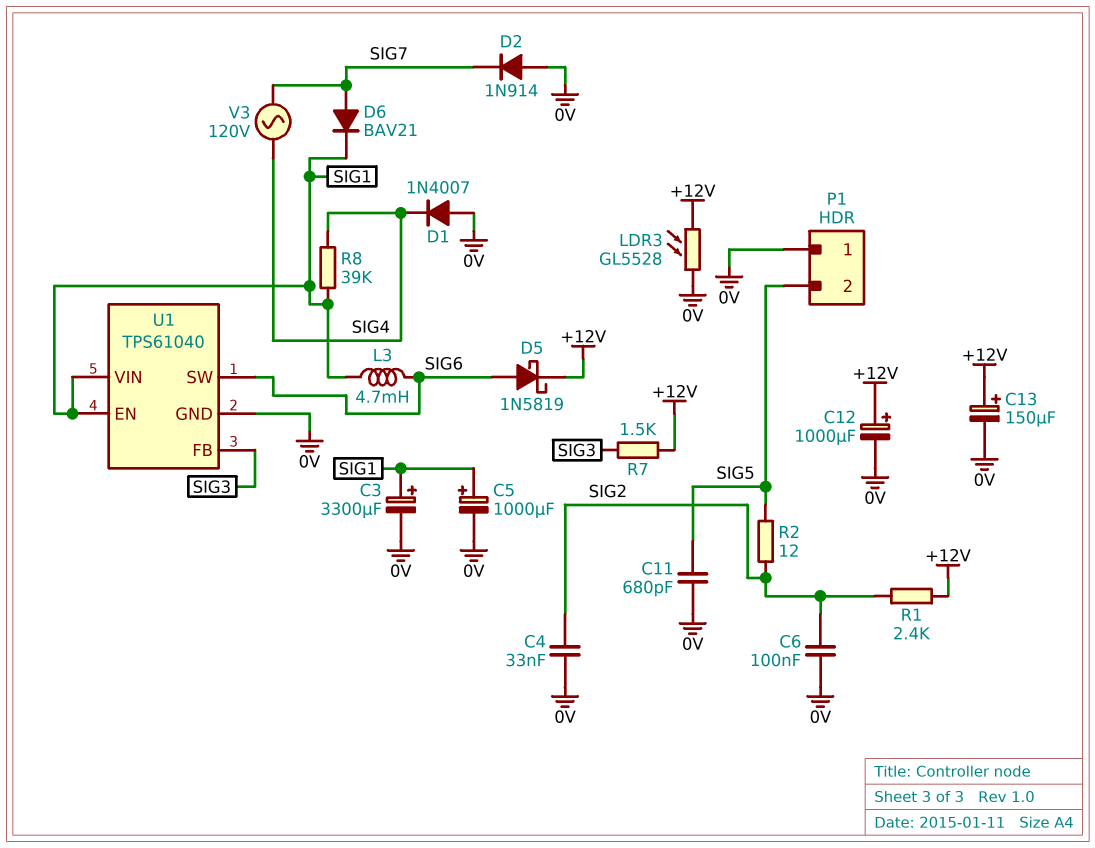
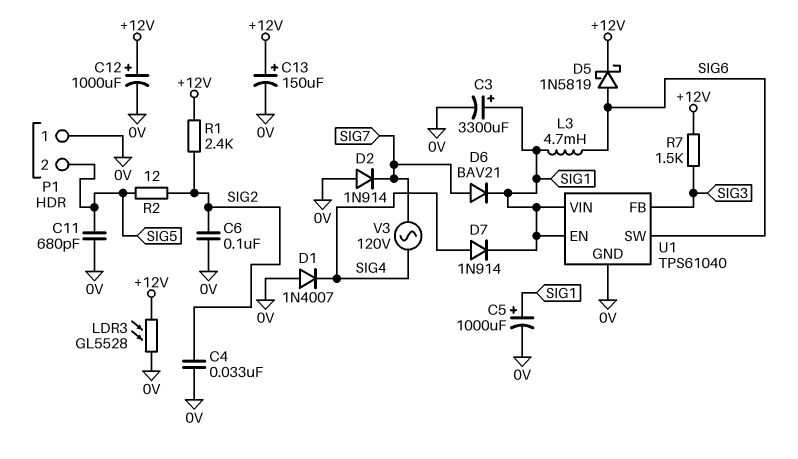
D7: none -> diode 1N914 (A SIG4, K SIG1)
R8: 39k (SIG1, SIG4) -> none

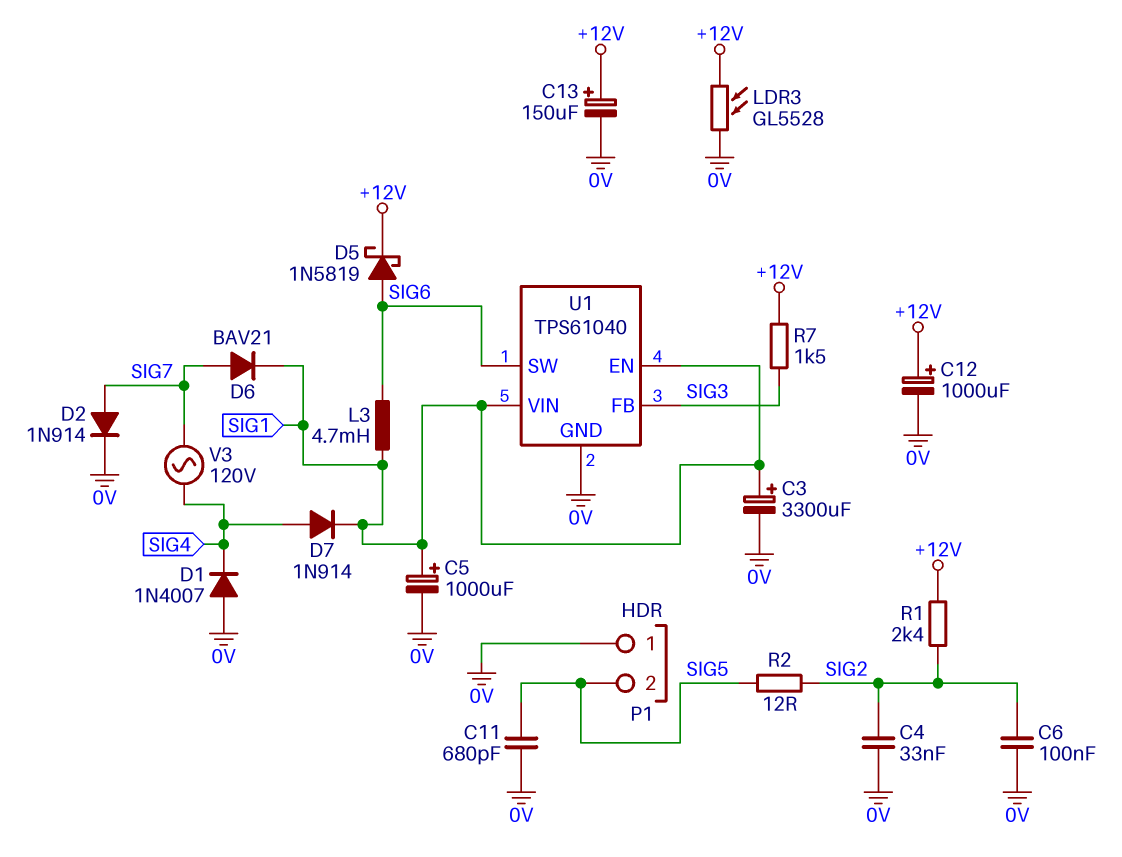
D2: diode 1N914 (A 0V, K SIG7) -> diode 1N914 (A SIG7, K 0V)

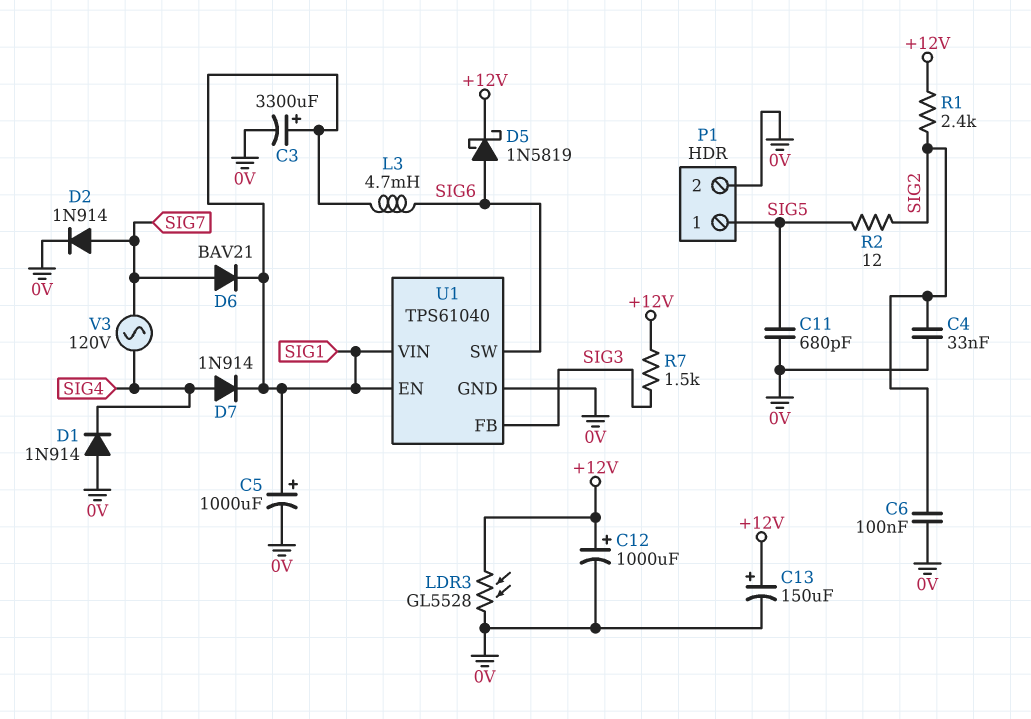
D1: diode 1N4007 (A 0V, K SIG4) -> diode 1N914 (A 0V, K SIG4)
P1 pin 1: 0V -> SIG5
P1 pin 2: SIG5 -> 0V

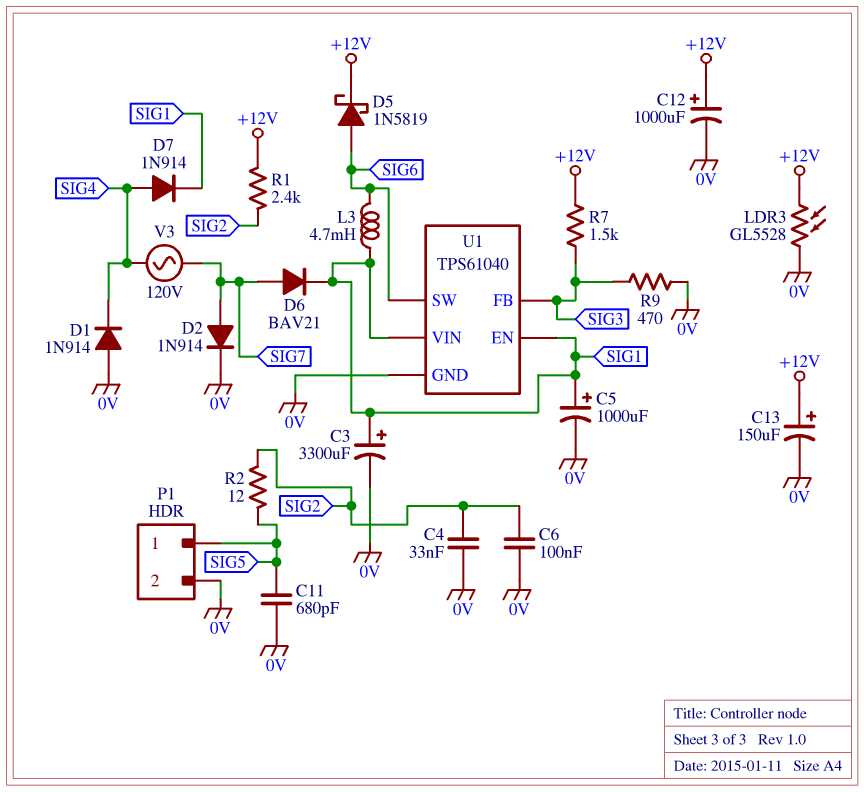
R9: none -> 470 (0V, SIG3)

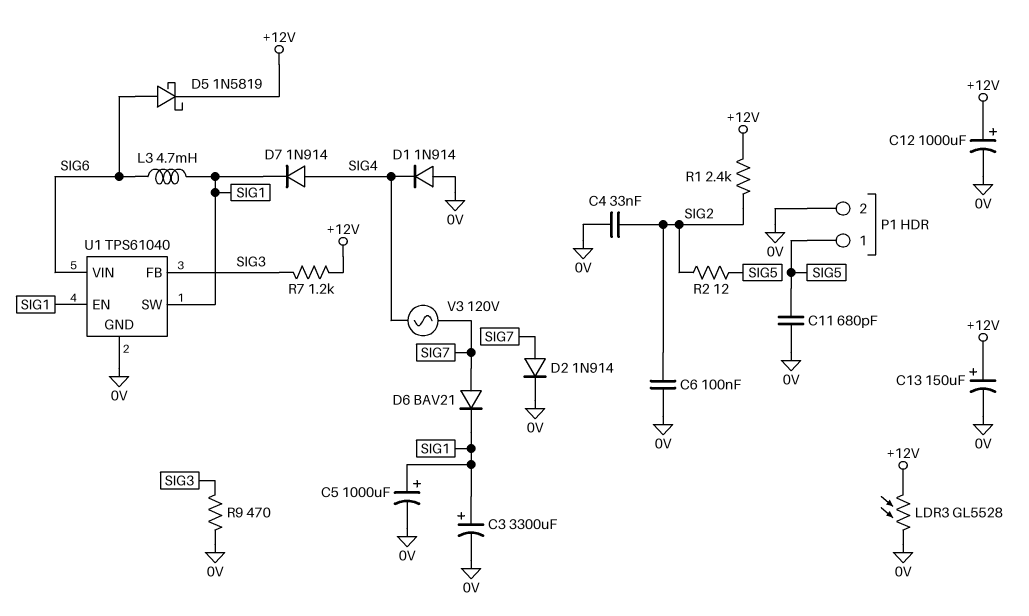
R7: 1.5k (+12V, SIG3) -> 1.2k (+12V, SIG3)
U1 pin SW: SIG6 -> SIG1
U1 pin VIN: SIG1 -> SIG6

